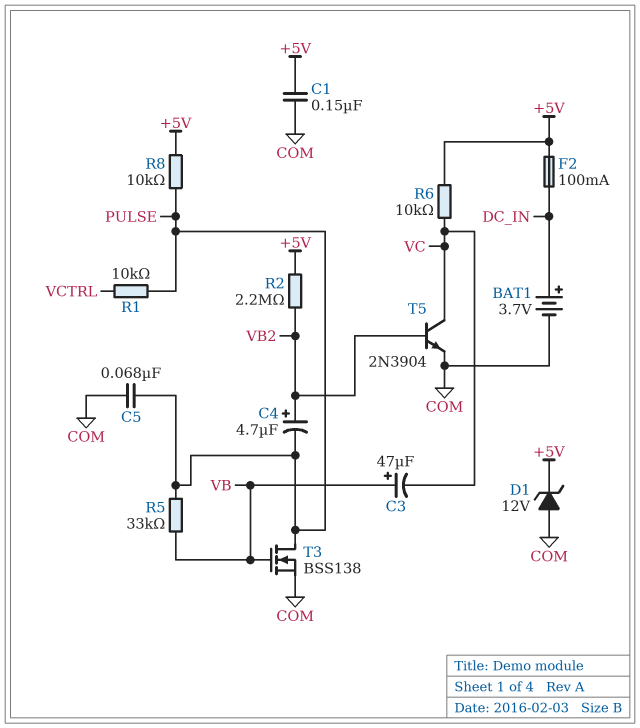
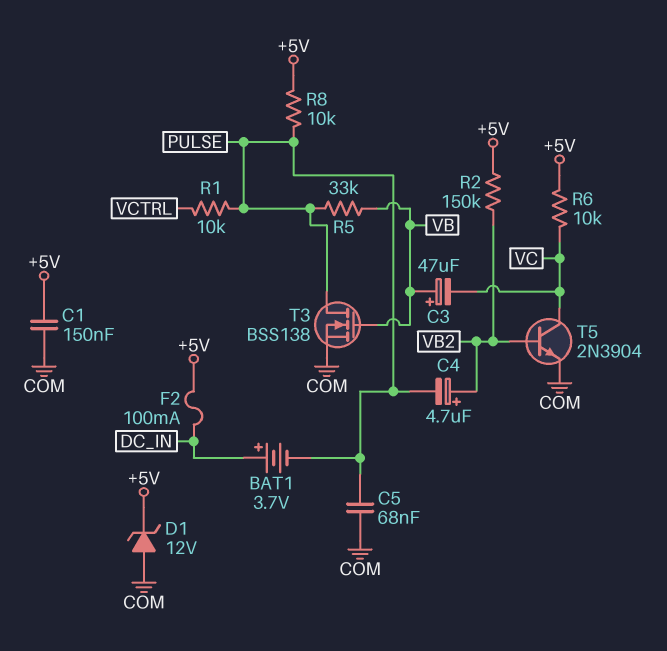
BAT1: 3.7V (plus DC_IN, minus COM) -> 3.7V (plus DC_IN, minus PULSE)
R2: 2.2M (+5V, VB2) -> 150k (+5V, VB2)

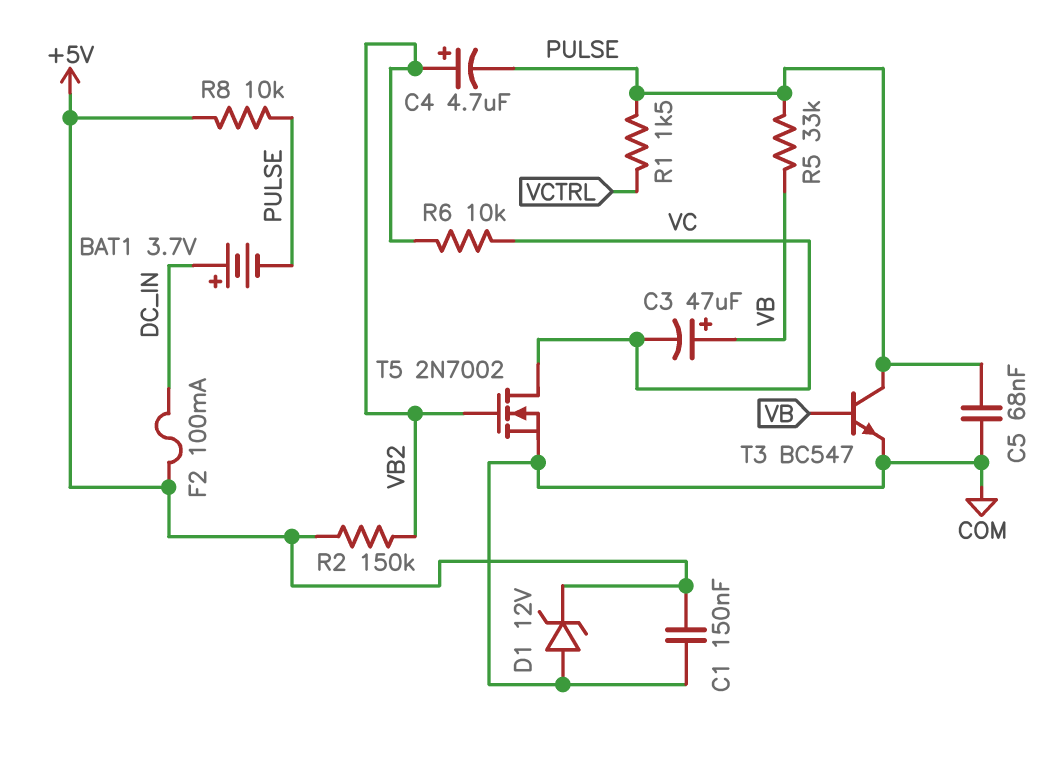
R1: 10k (PULSE, VCTRL) -> 1.5k (PULSE, VCTRL)
R6: 10k (+5V, VC) -> 10k (VB2, VC)
T3: NMOS BSS138 (G VB, D PULSE, S COM) -> NPN BC547 (B VB, C PULSE, E COM)
T5: NPN 2N3904 (B VB2, C VC, E COM) -> NMOS 2N7002 (G VB2, D VC, S COM)

